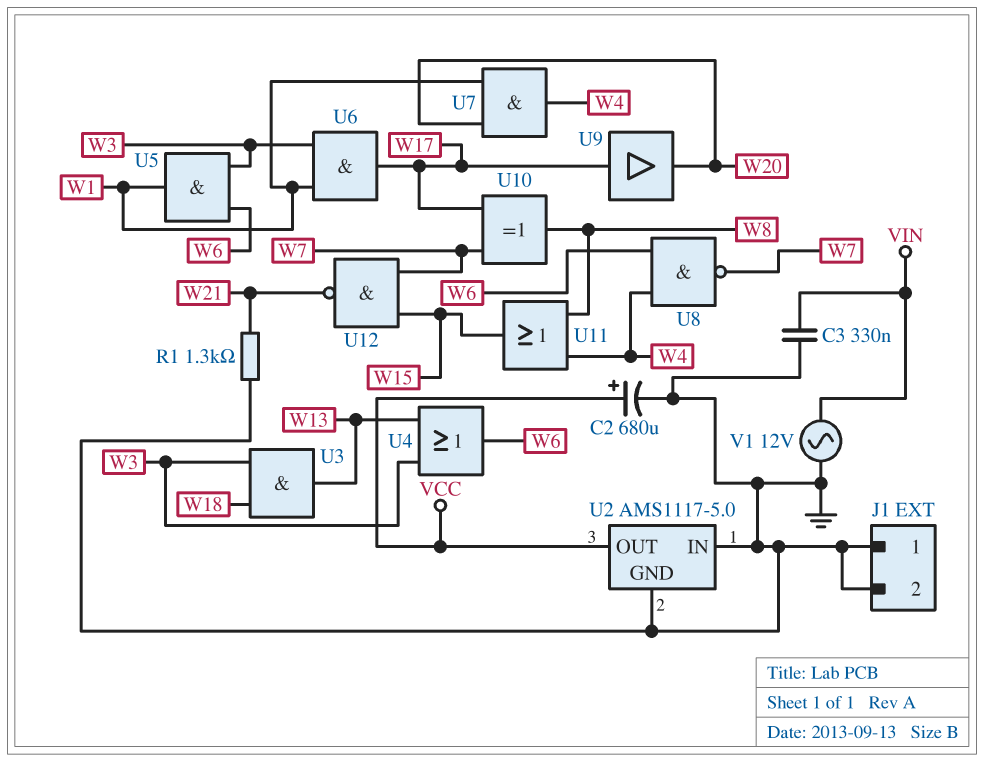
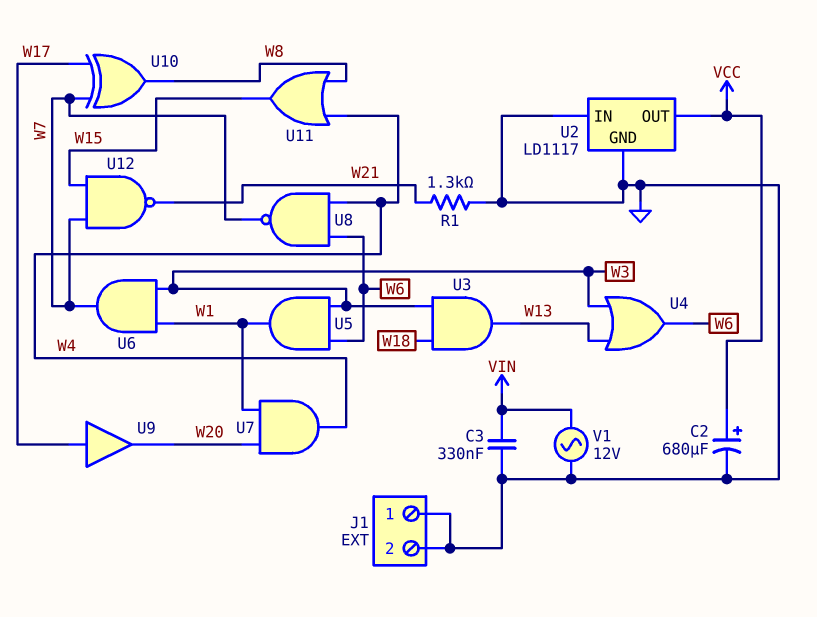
U2: AMS1117-5.0 -> LD1117
U6: AND (in W1, in W3, out W17) -> AND (in W1, in W3, out W7)

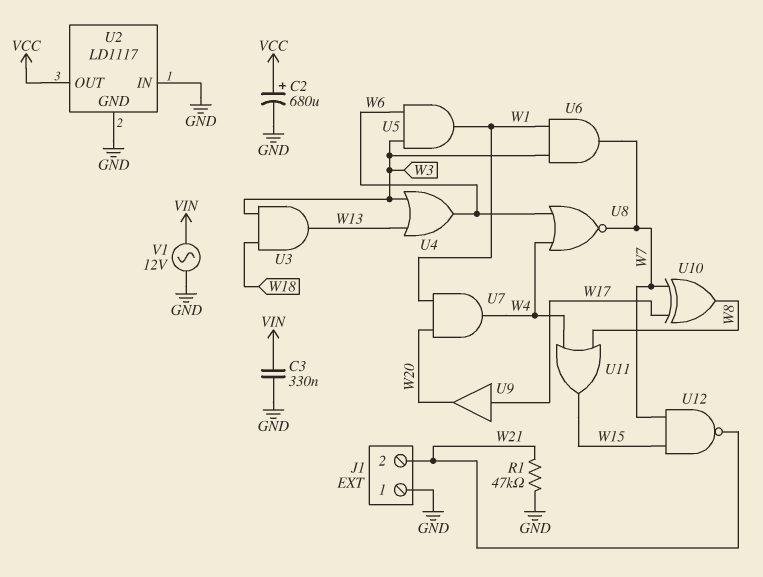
J1 pin 2: GND -> W21
R1: 1.3k (GND, W21) -> 47k (GND, W21)
U8: NAND (in W4, in W6, out W7) -> NOR (in W4, in W6, out W7)

